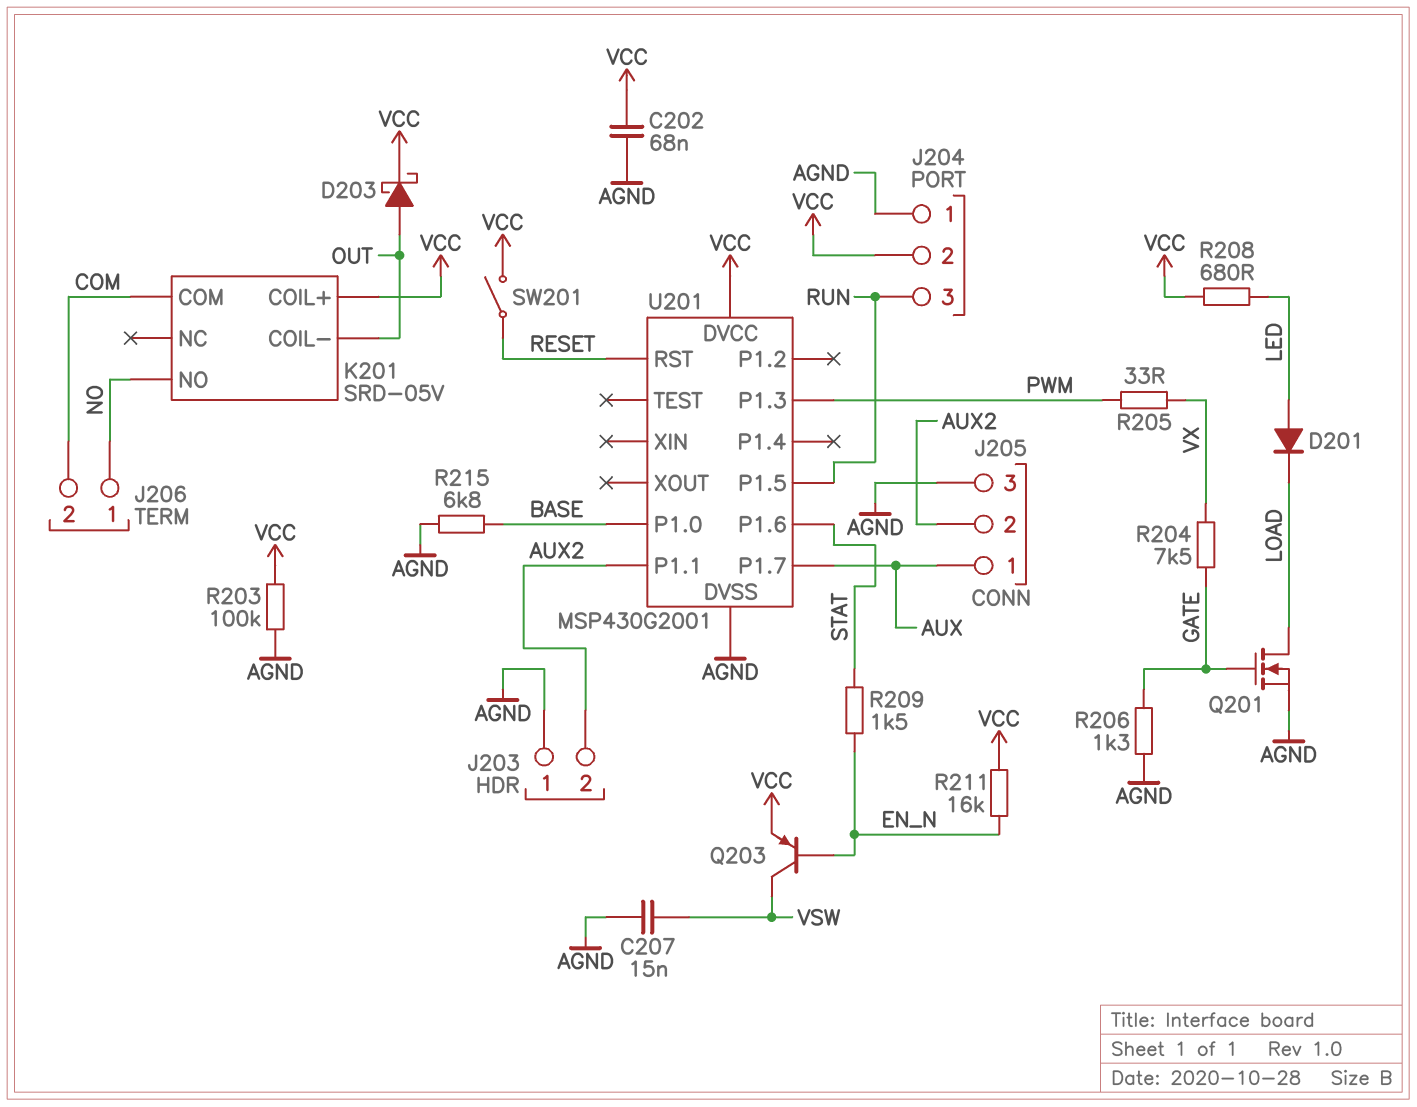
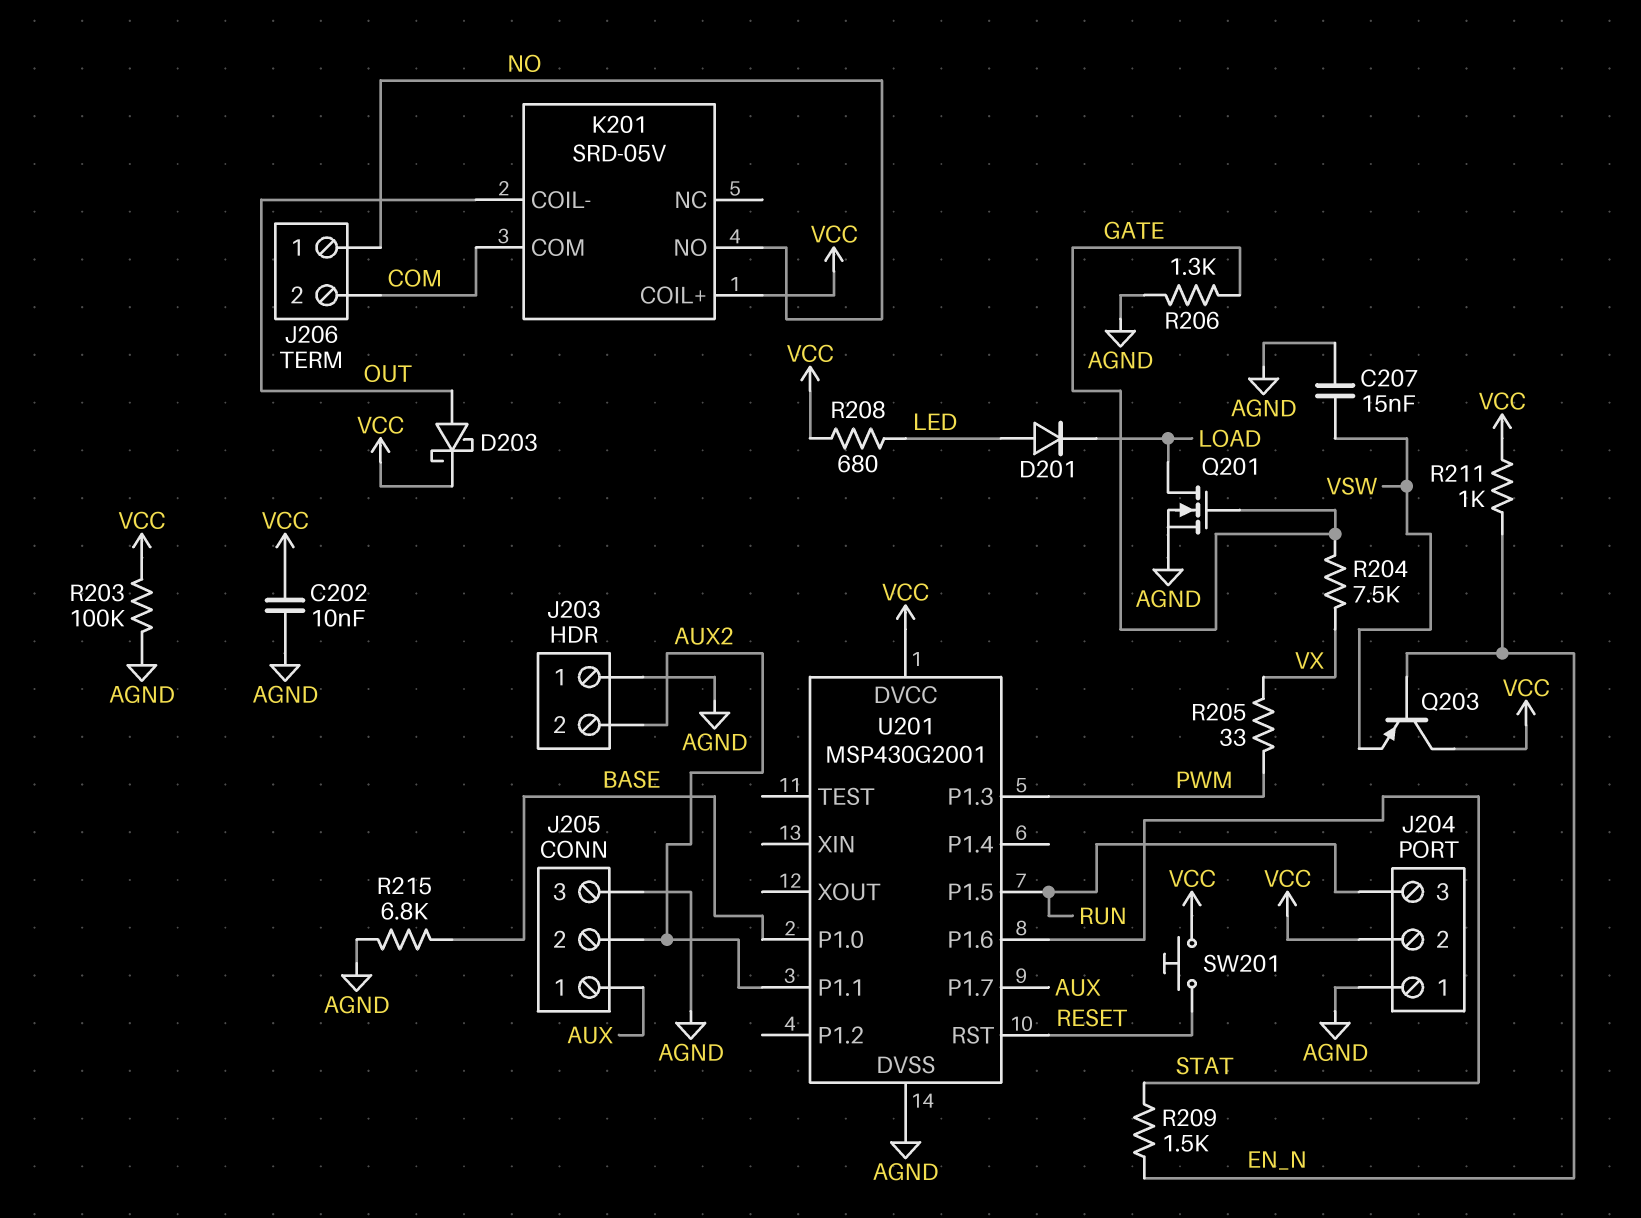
C202: 68nF (AGND, VCC) -> 10nF (AGND, VCC)
Q203: PNP (B EN_N, C VSW, E VCC) -> PNP (B EN_N, C VCC, E VSW)
R211: 16k (EN_N, VCC) -> 1k (EN_N, VCC)
SW201: switch (RESET, VCC) -> button (RESET, VCC)

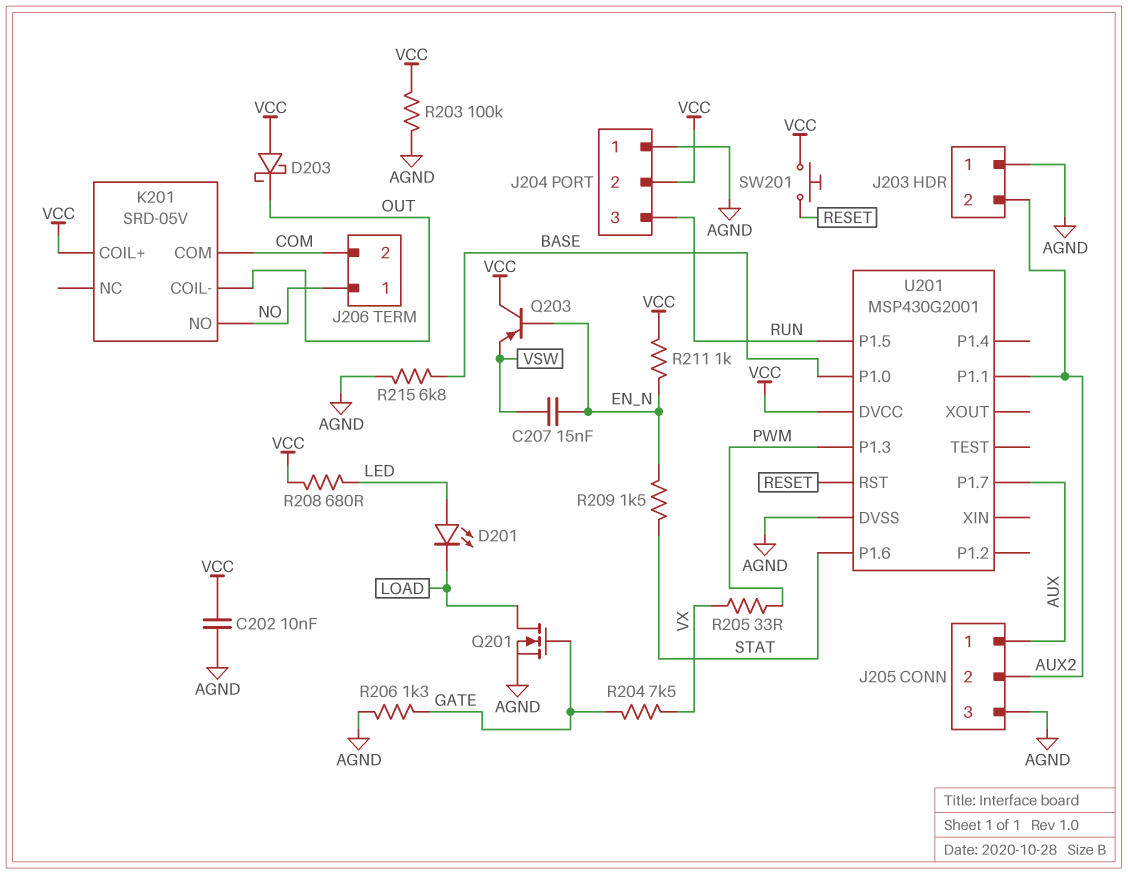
C207: 15nF (AGND, VSW) -> 15nF (EN_N, VSW)
D201: diode (A LED, K LOAD) -> LED (A LED, K LOAD)
D203: schottky (A OUT, K VCC) -> schottky (A VCC, K OUT)

